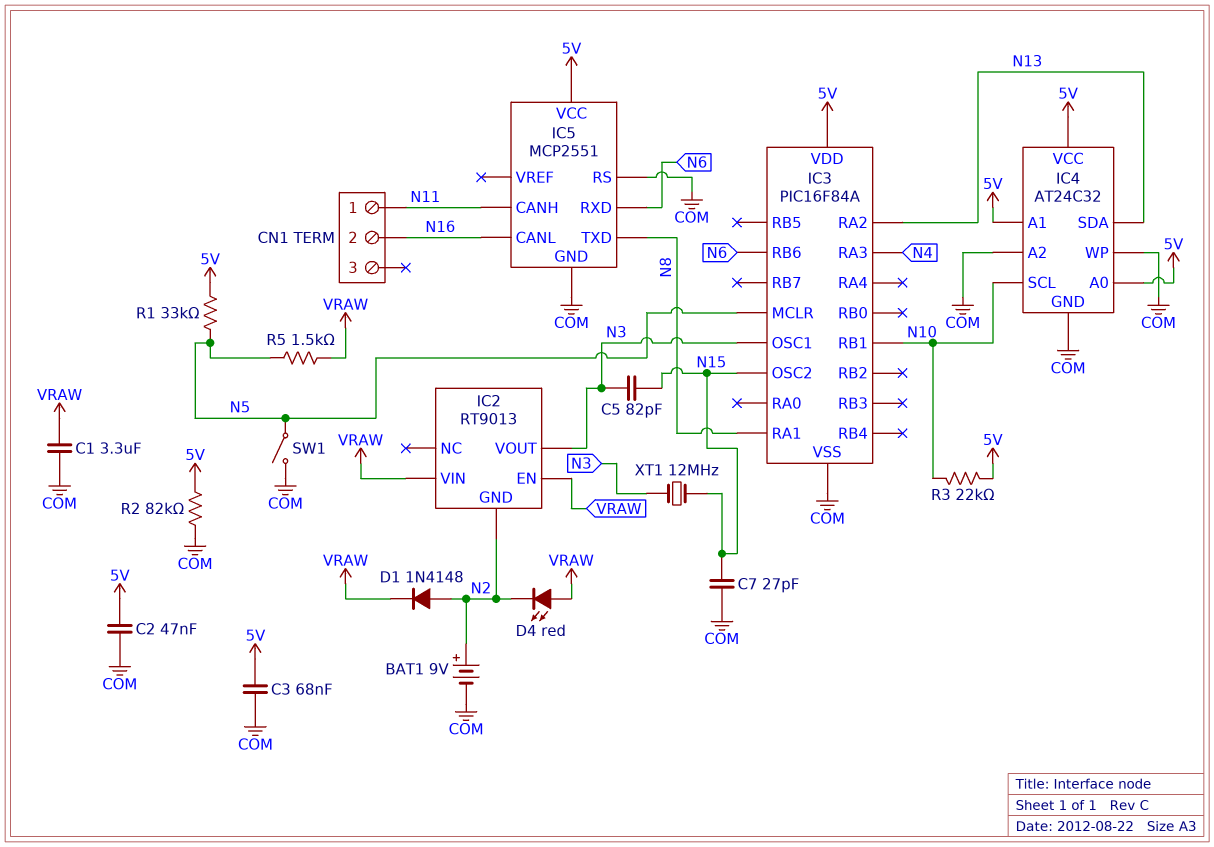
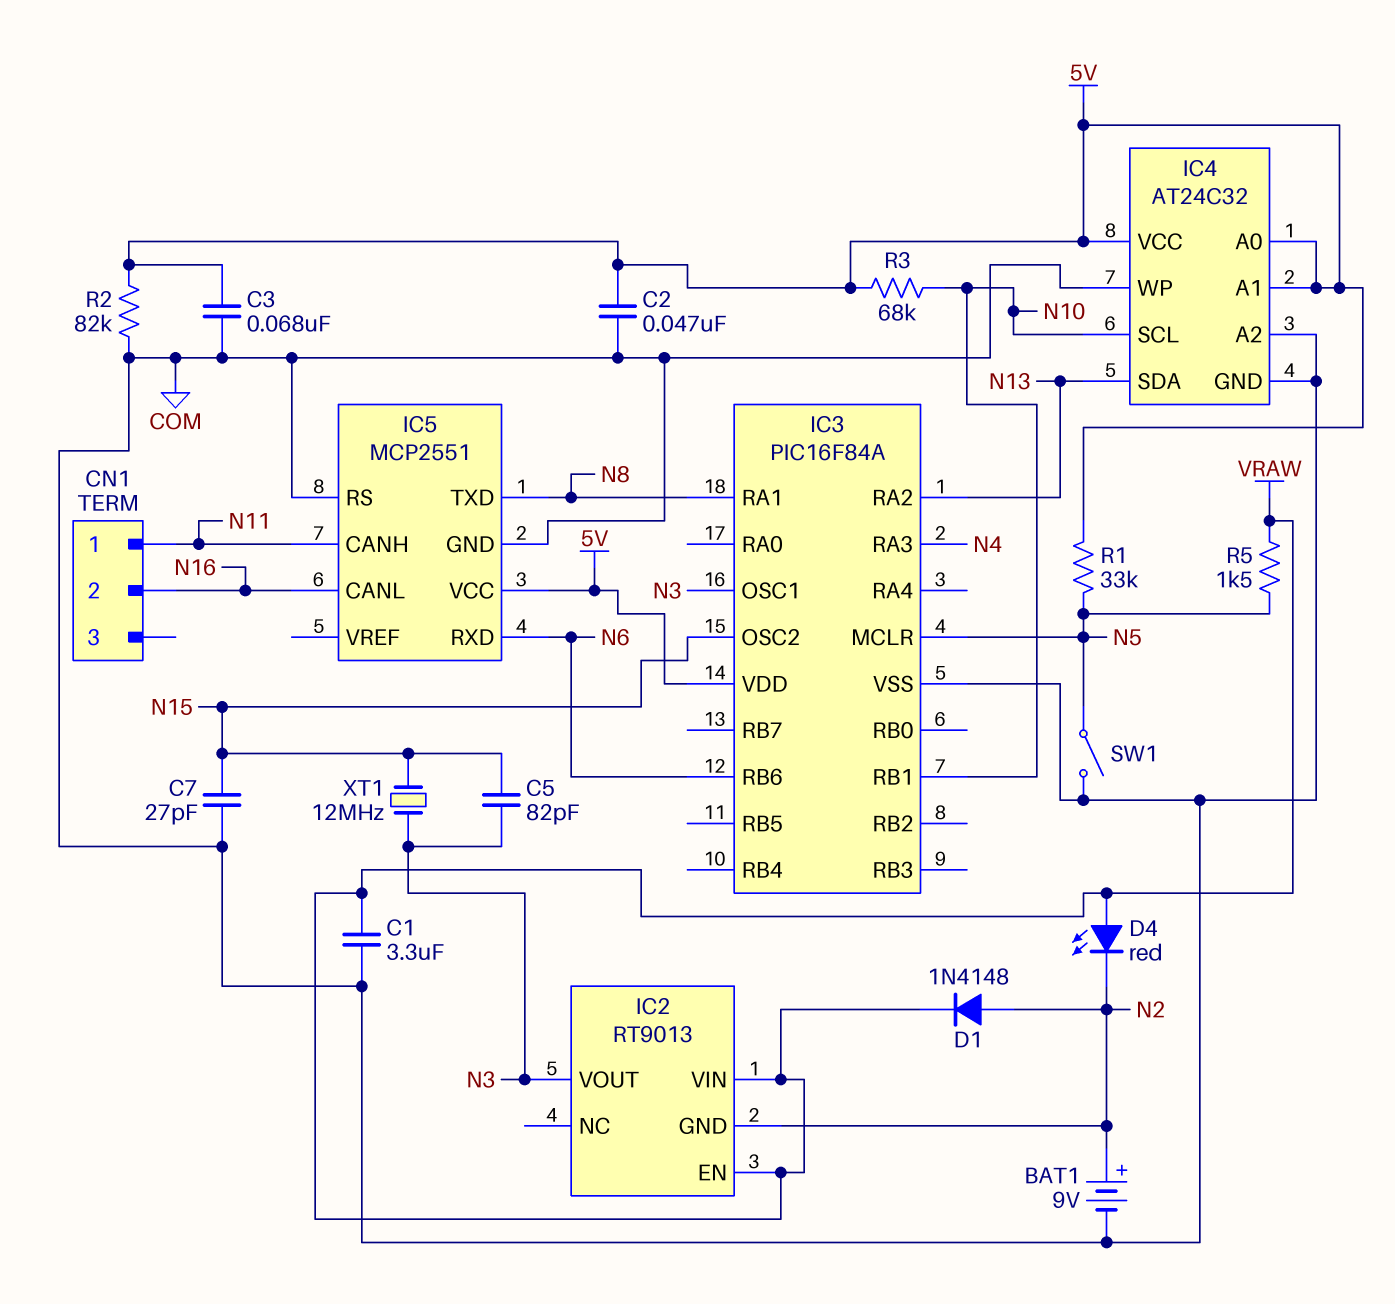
R3: 22k (5V, N10) -> 68k (5V, N10)

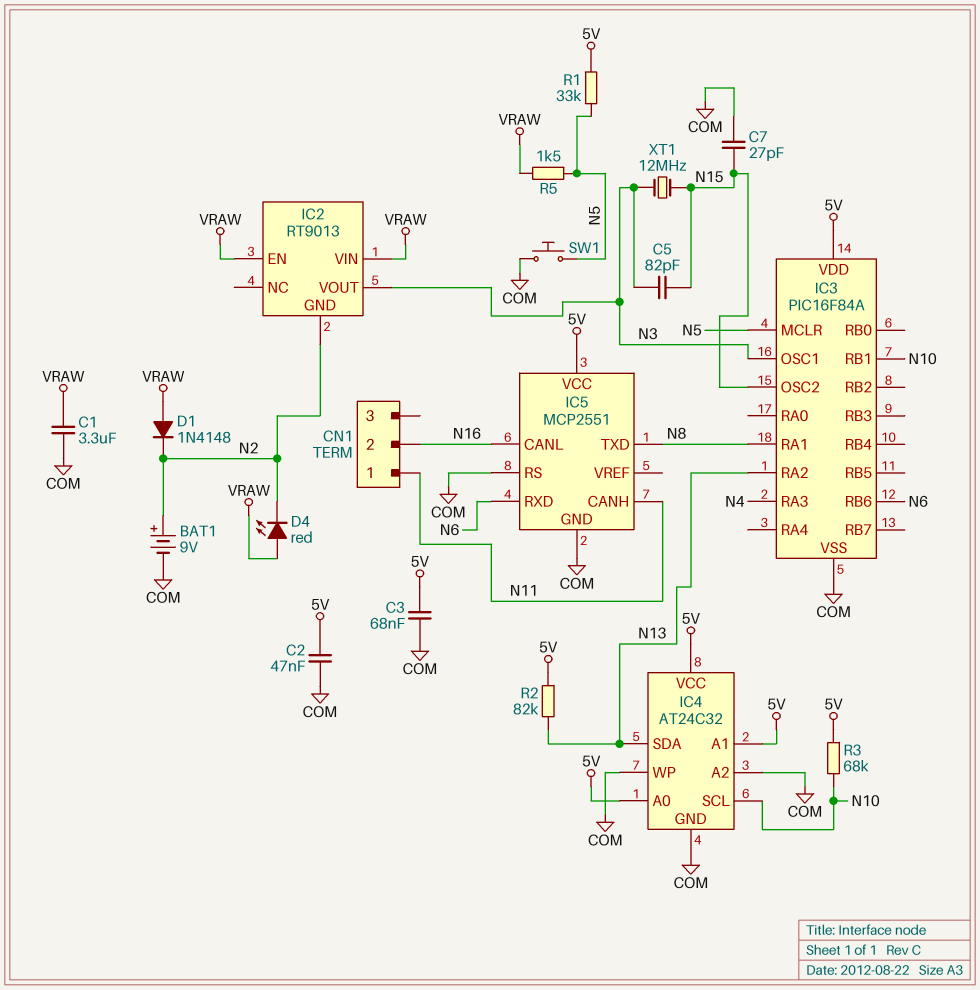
D1: diode 1N4148 (A N2, K VRAW) -> diode 1N4148 (A VRAW, K N2)
R2: 82k (5V, COM) -> 82k (5V, N13)
SW1: switch (COM, N5) -> button (COM, N5)

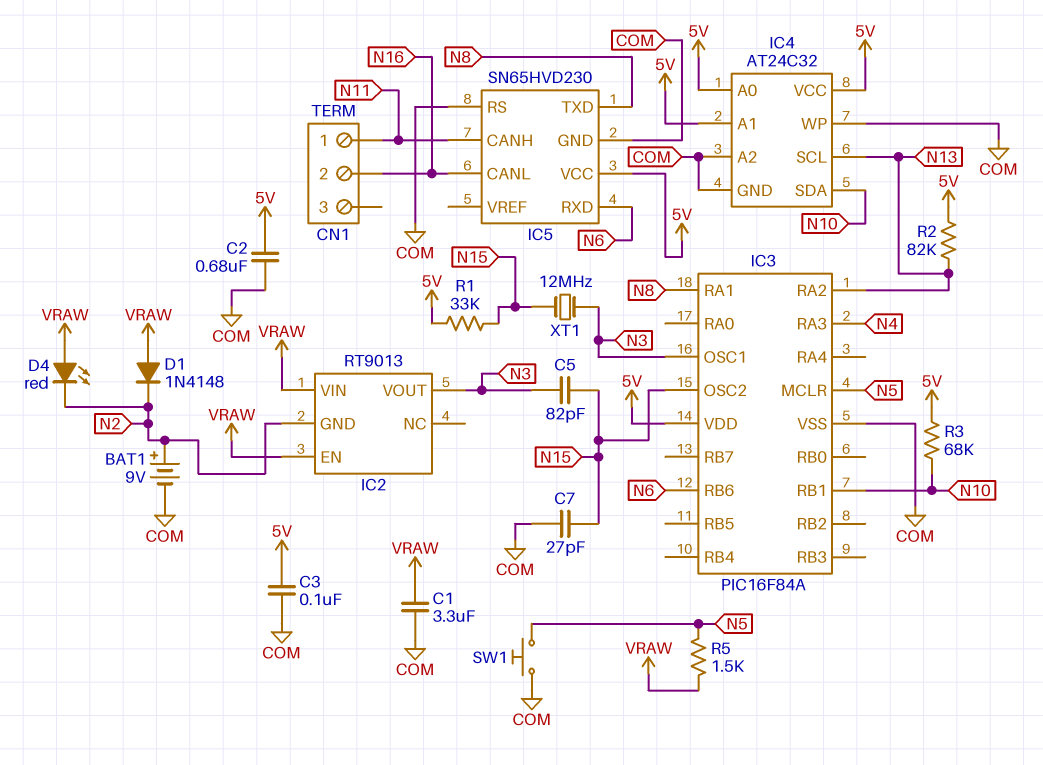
C2: 47nF (5V, COM) -> 680nF (5V, COM)
C3: 68nF (5V, COM) -> 100nF (5V, COM)
IC4 pin SCL: N10 -> N13
IC4 pin SDA: N13 -> N10
IC5: MCP2551 -> SN65HVD230
R1: 33k (5V, N5) -> 33k (5V, N15)

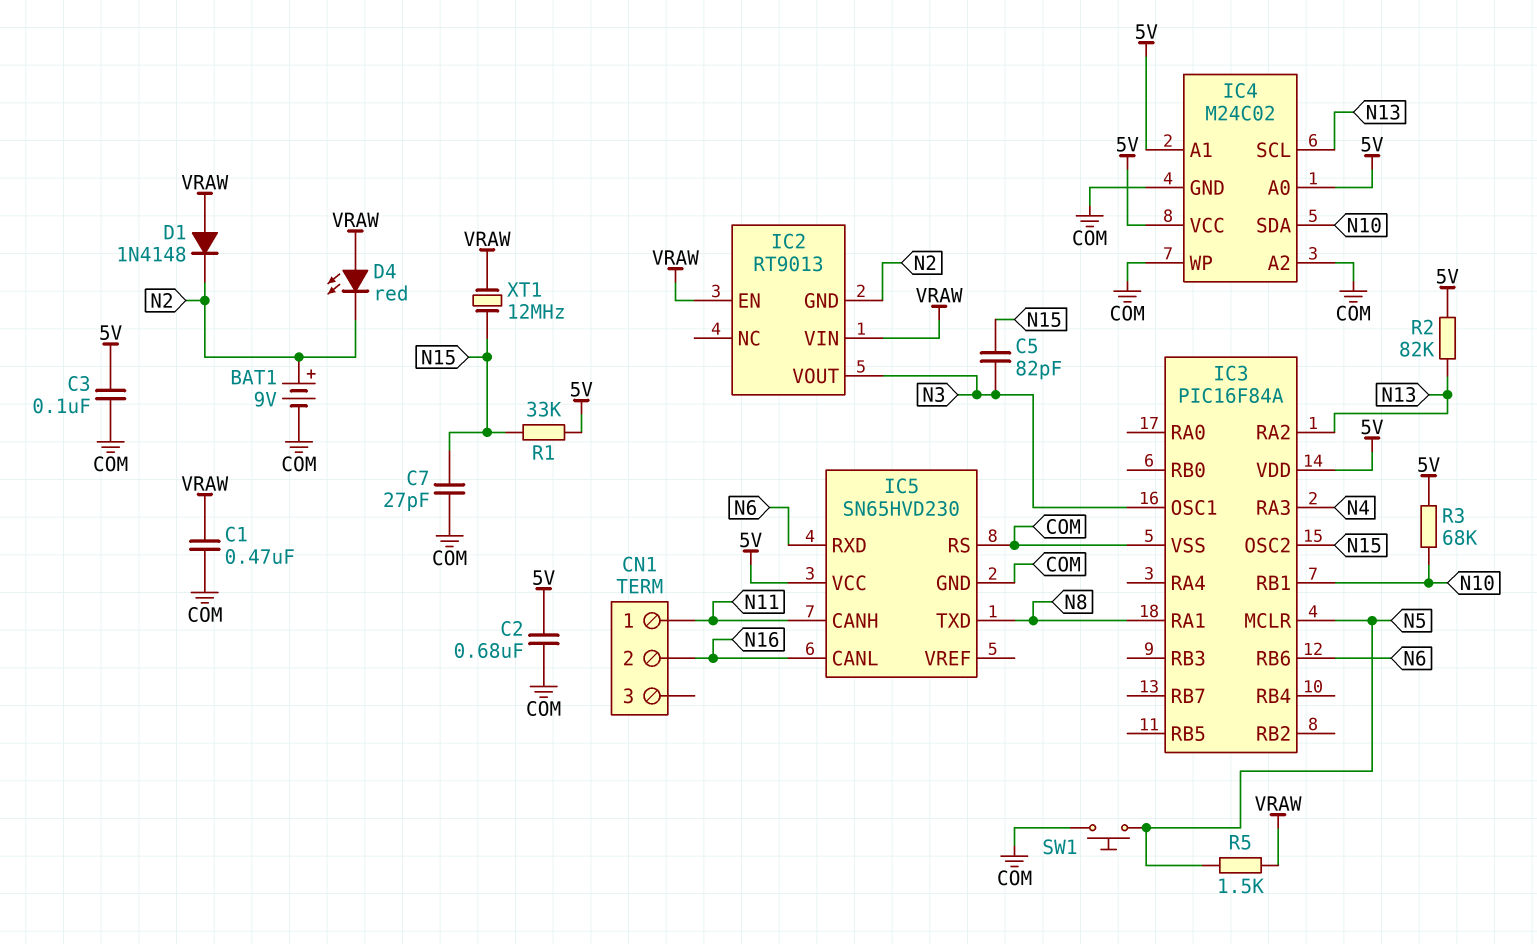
C1: 3.3uF (COM, VRAW) -> 470nF (COM, VRAW)
IC4: AT24C32 -> M24C02
XT1: 12MHz (N3, N15) -> 12MHz (N15, VRAW)

